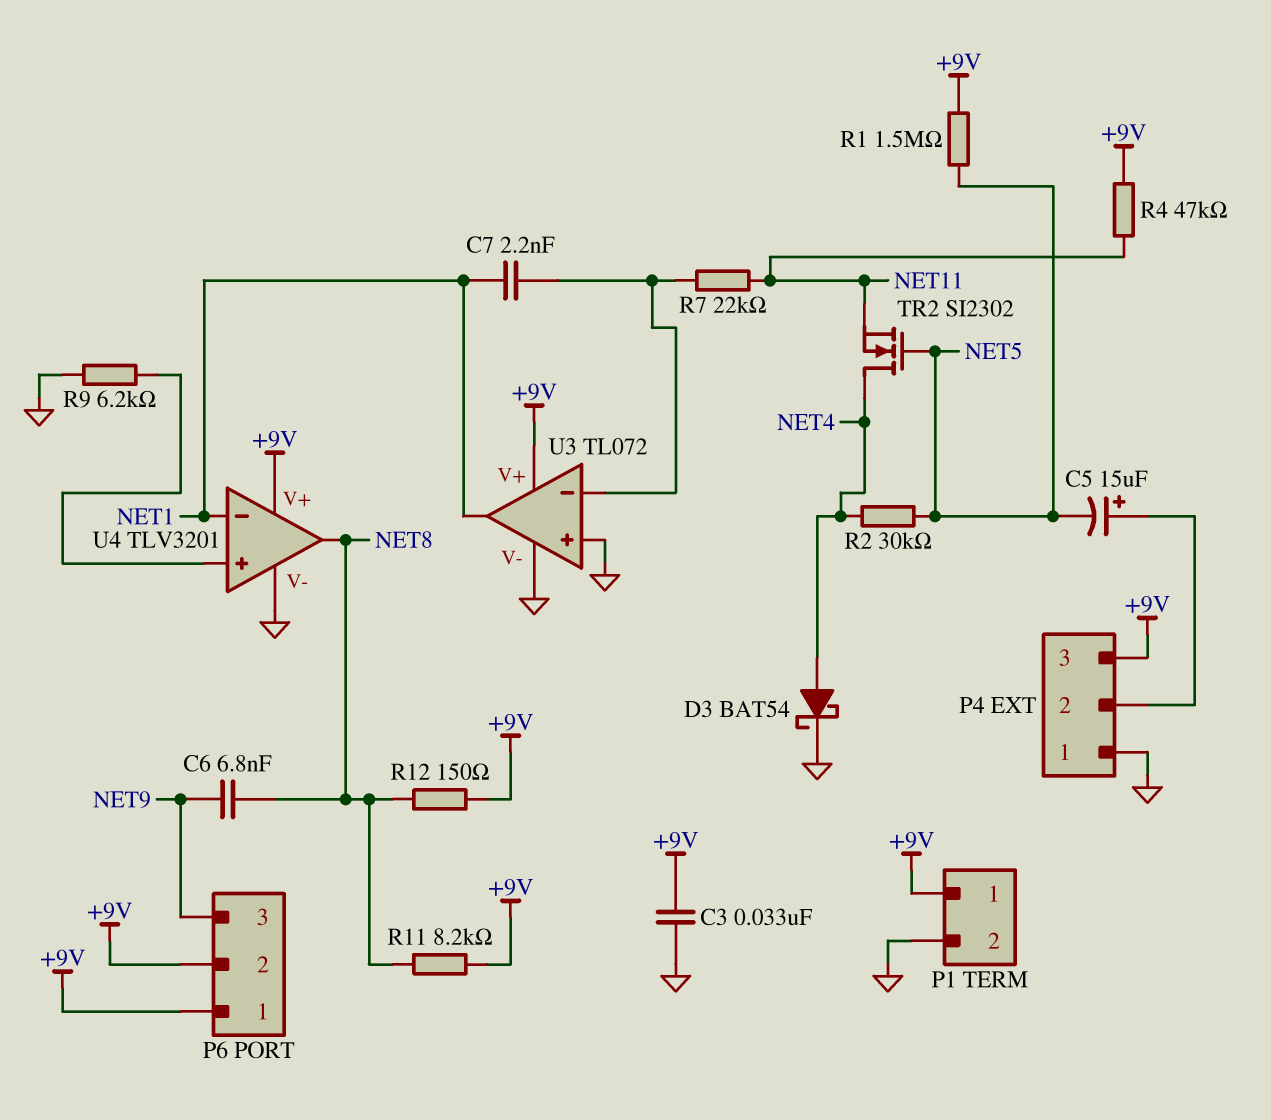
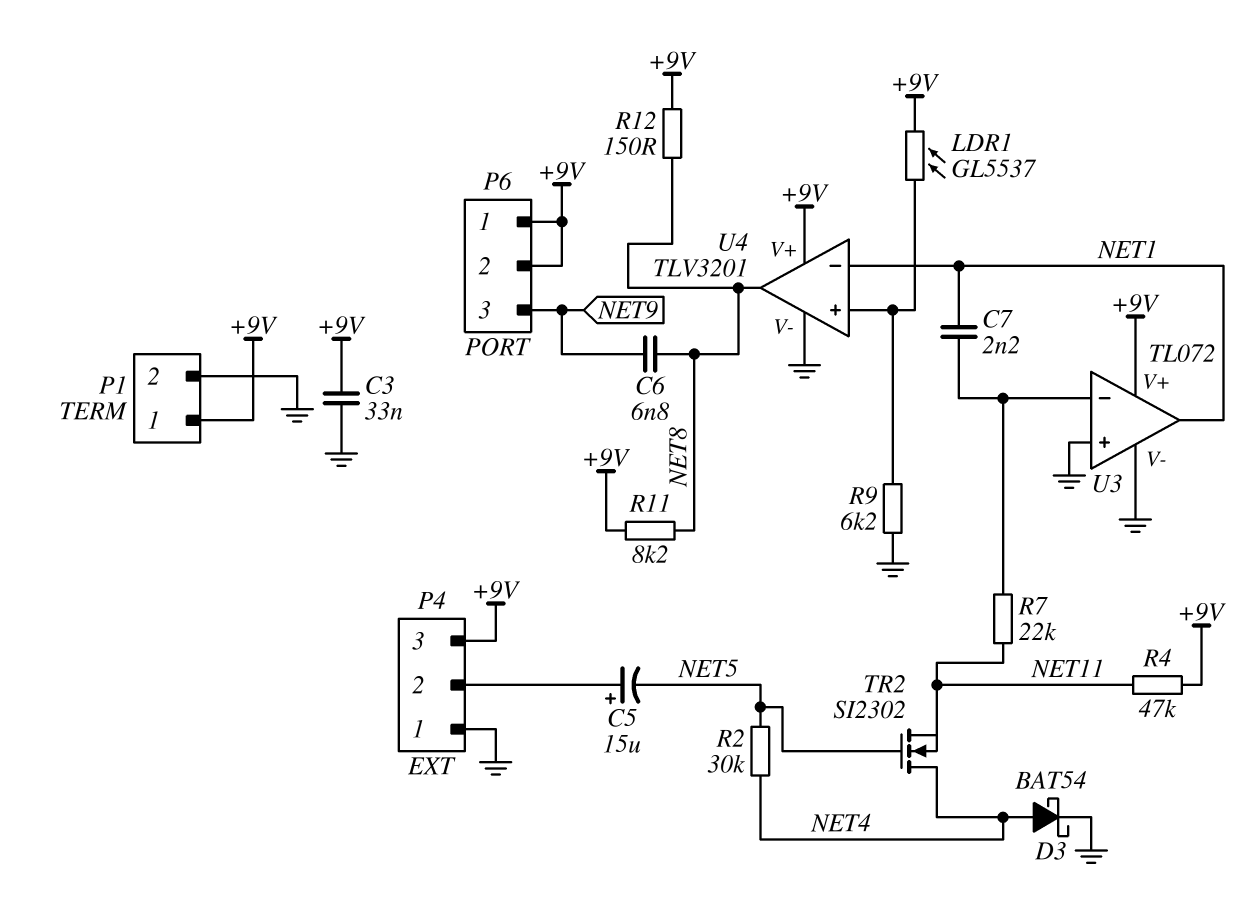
LDR1: none -> GL5537 (+9V, U4/in+)
R1: 1.5M (+9V, NET5) -> none

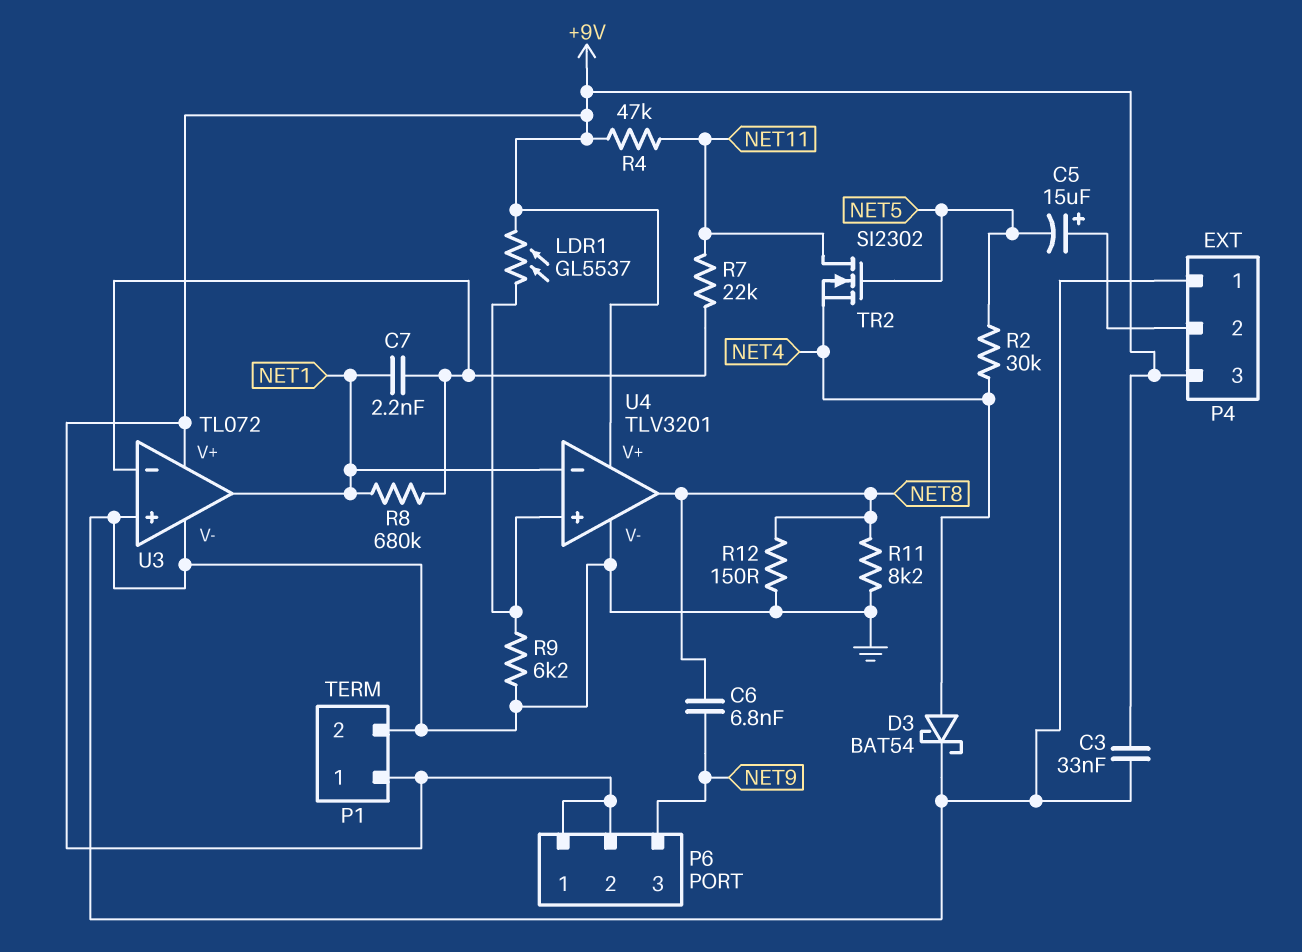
R8: none -> 680k (NET1, U3/in-)
R11: 8.2k (+9V, NET8) -> 8.2k (GND, NET8)
R12: 150 (+9V, NET8) -> 150 (GND, NET8)
TR2: NMOS SI2302 (G NET5, D NET4, S NET11) -> NMOS SI2302 (G NET5, D NET11, S NET4)

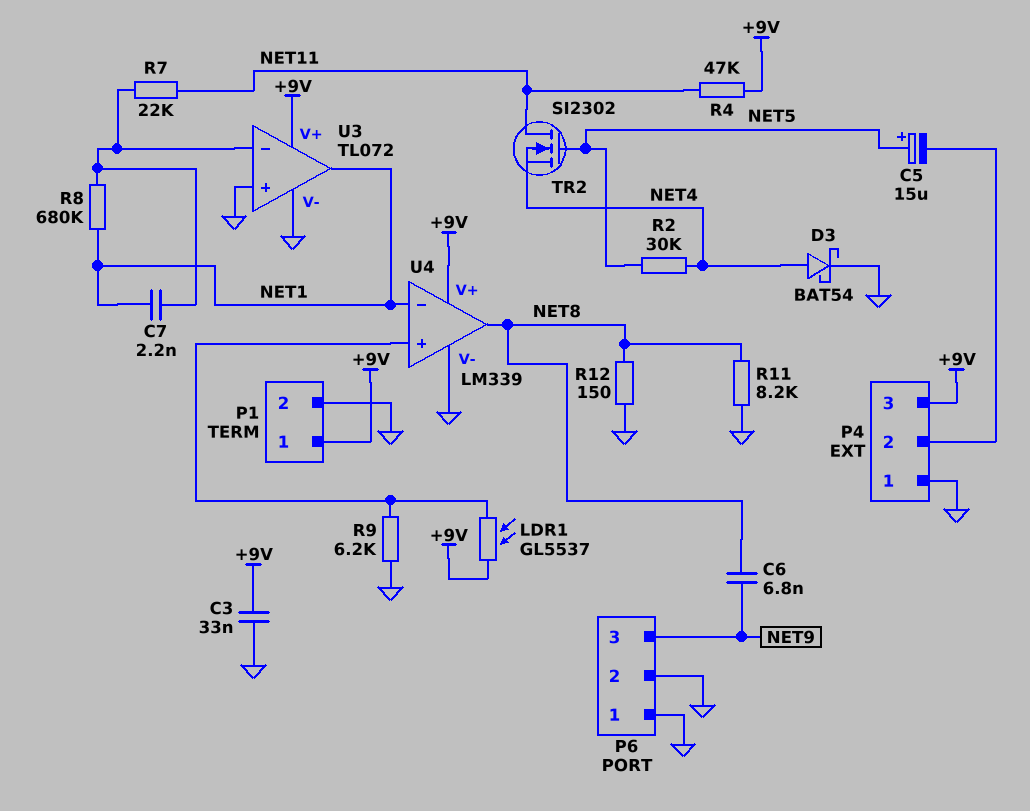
C5: 15uF (plus P4/2, minus NET5) -> 15uF (plus NET5, minus P4/2)
P6 pin 1: +9V -> GND
P6 pin 2: +9V -> GND
U4: TLV3201 -> LM339

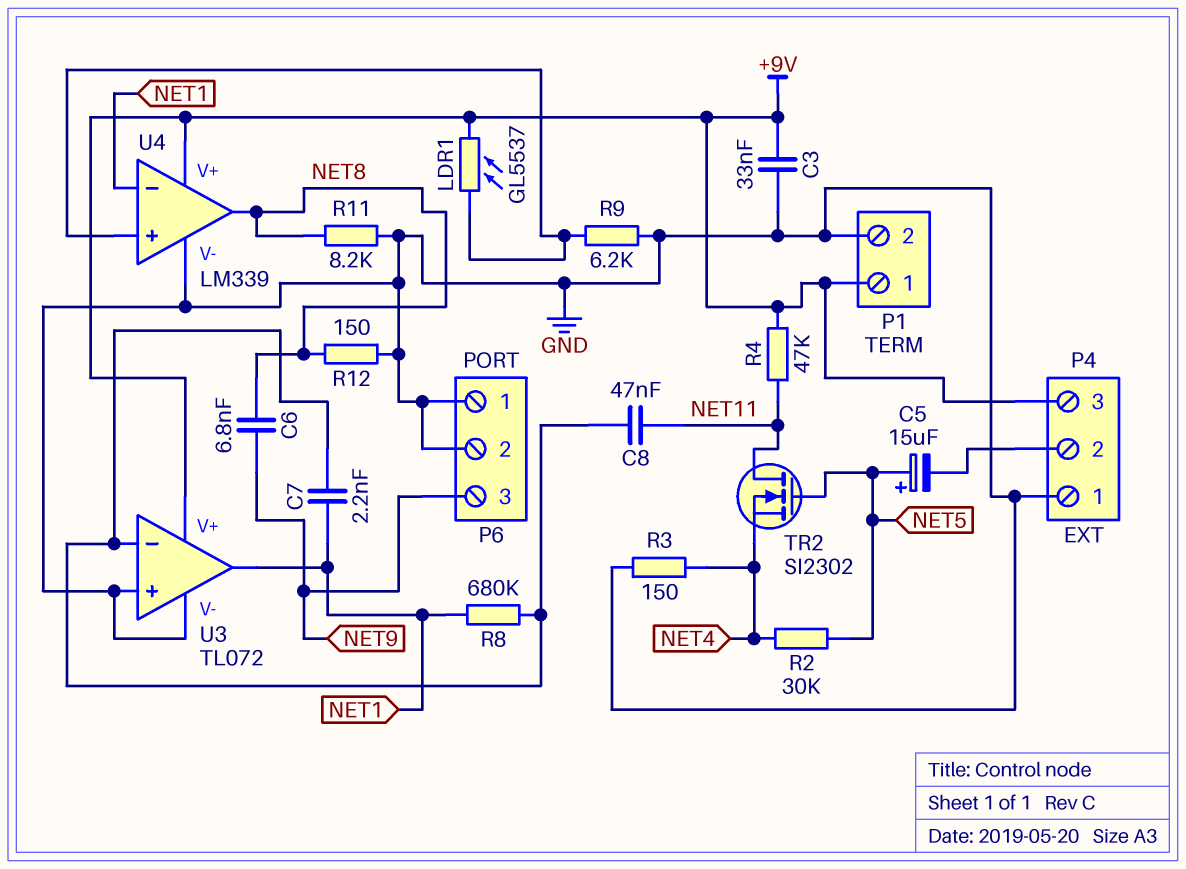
C8: none -> 47nF (NET11, U3/in-)
D3: schottky BAT54 (A NET4, K GND) -> none
R3: none -> 150 (GND, NET4)
R7: 22k (NET11, U3/in-) -> none

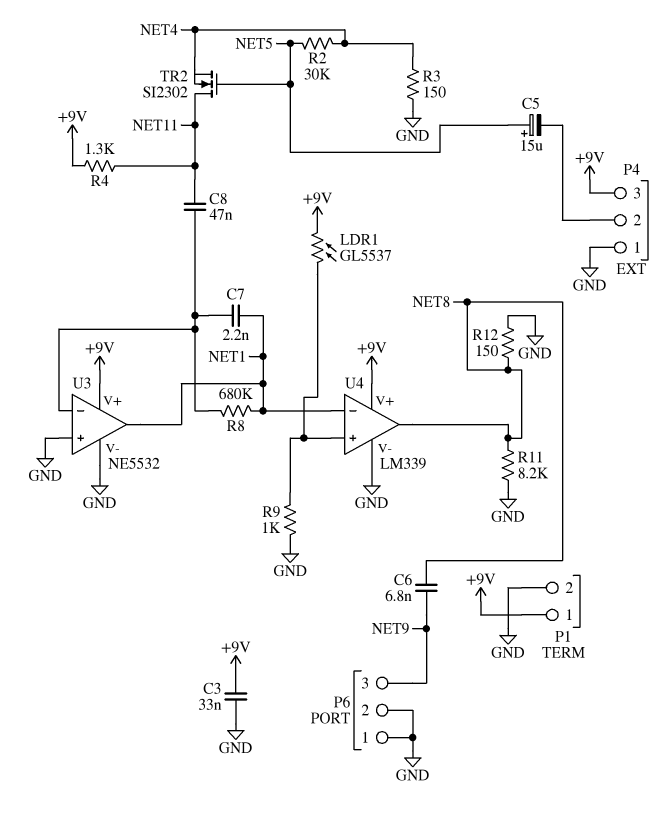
R4: 47k (+9V, NET11) -> 1.3k (+9V, NET11)
R9: 6.2k (GND, U4/in+) -> 1k (GND, U4/in+)
U3: TL072 -> NE5532

